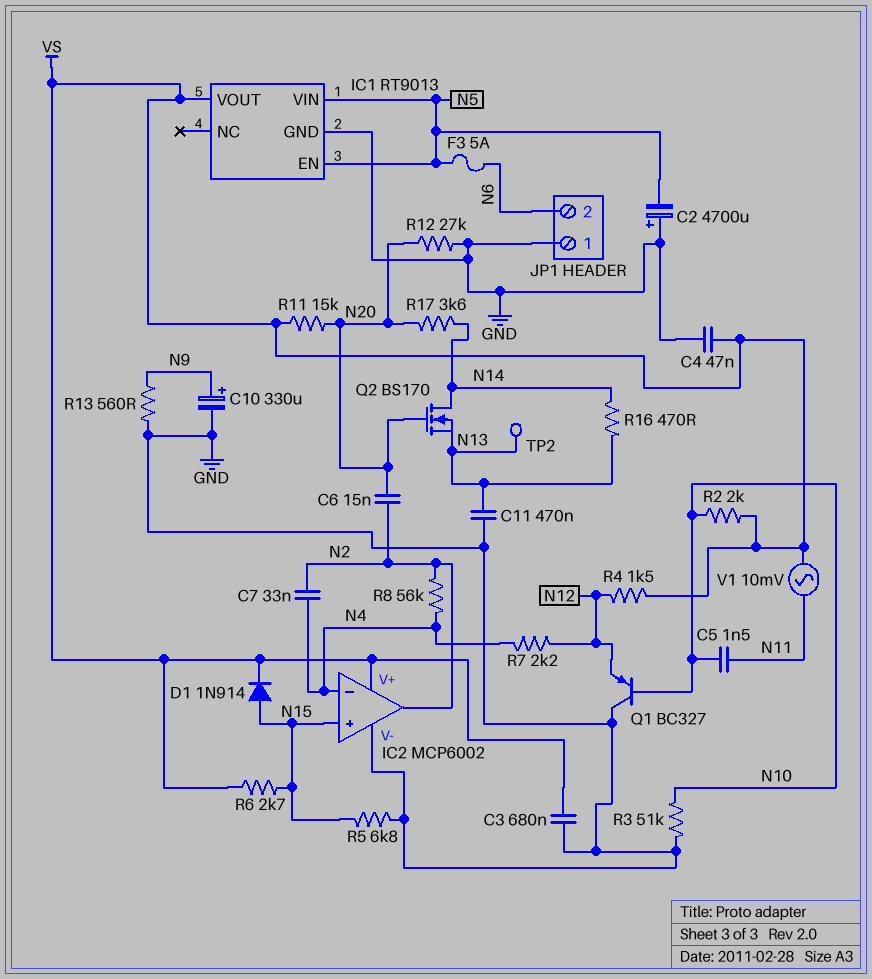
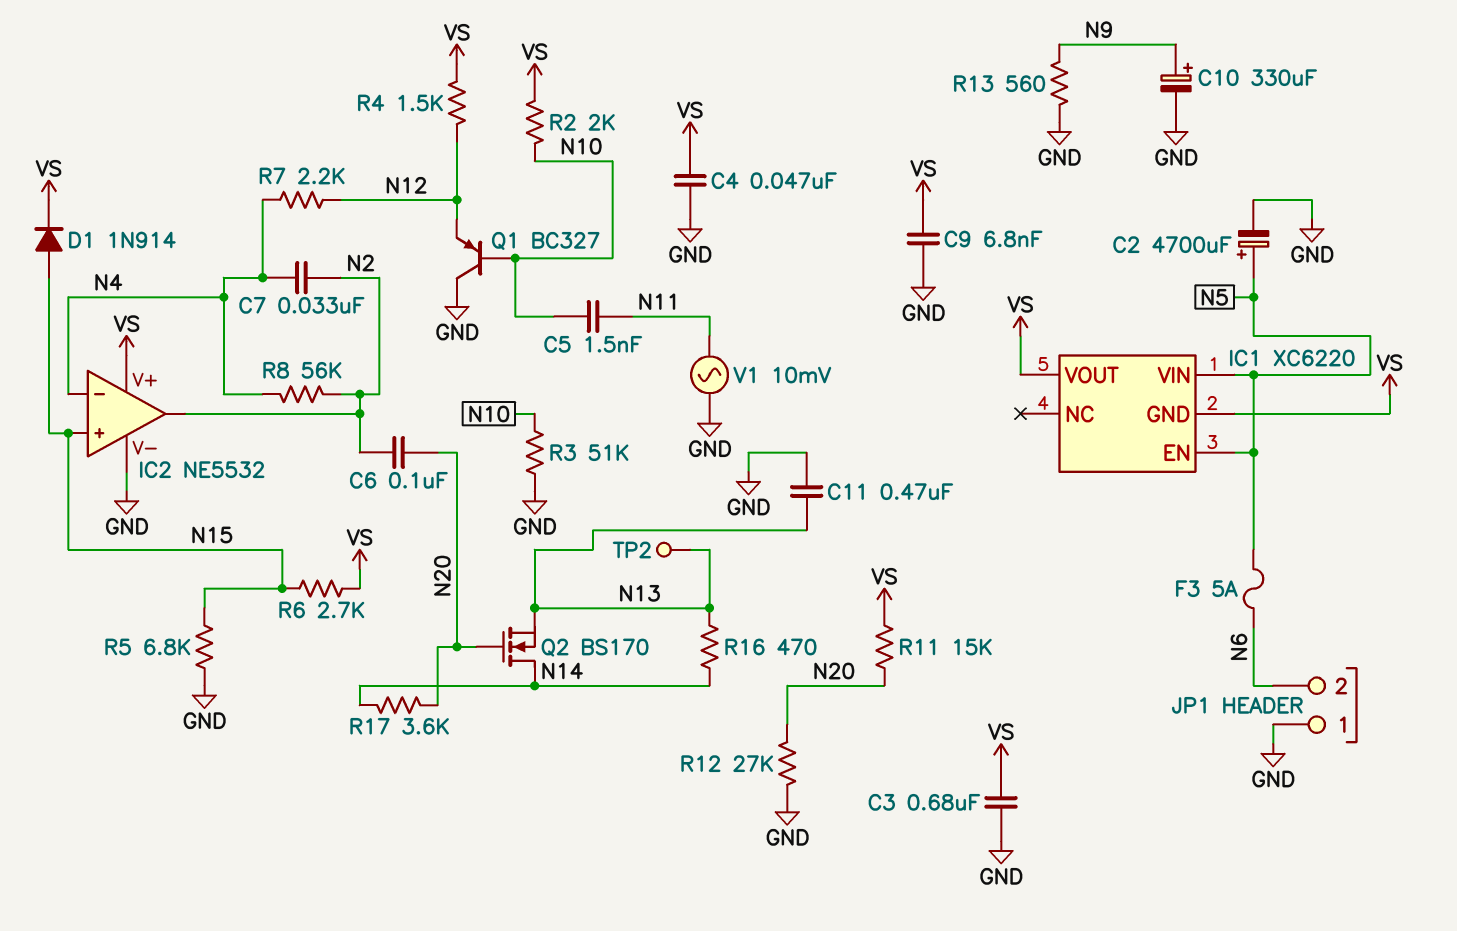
C2: 4700uF (plus GND, minus N5) -> 4700uF (plus N5, minus GND)
C6: 15nF (N2, N20) -> 100nF (N2, N20)
C9: none -> 6.8nF (GND, VS)
IC1: RT9013 -> XC6220
IC1 pin GND: GND -> VS
IC2: MCP6002 -> NE5532
V1: AC 10mV (N11, VS) -> AC 10mV (GND, N11)

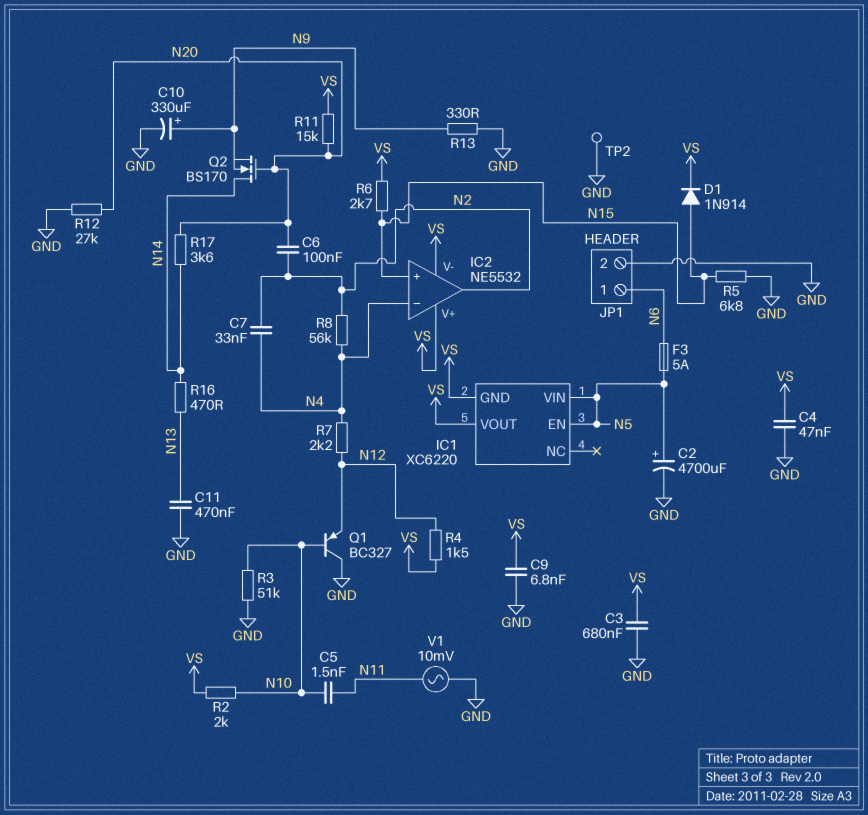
IC2 pin V-: GND -> VS
JP1 pin 1: GND -> N6
JP1 pin 2: N6 -> GND
Q2: NMOS BS170 (G N20, D N14, S N13) -> NMOS BS170 (G N20, D N14, S N9)
R13: 560 (GND, N9) -> 330 (GND, N9)
TP2: test point (N13) -> test point (GND)

